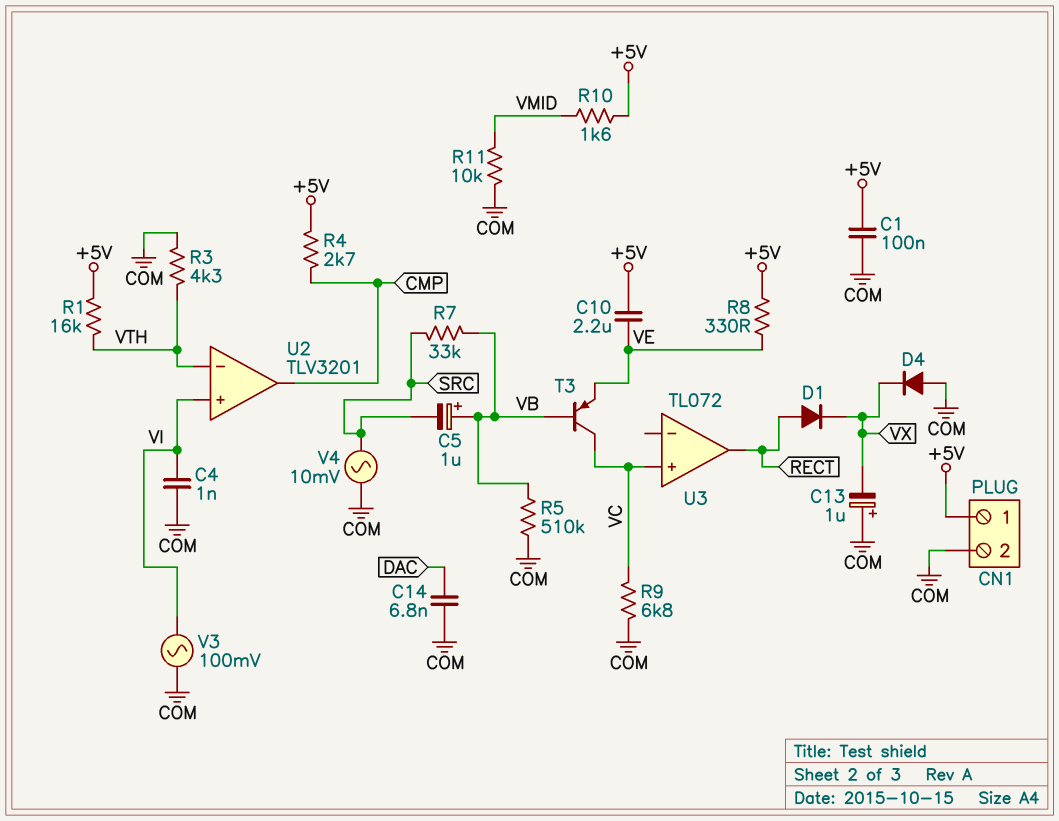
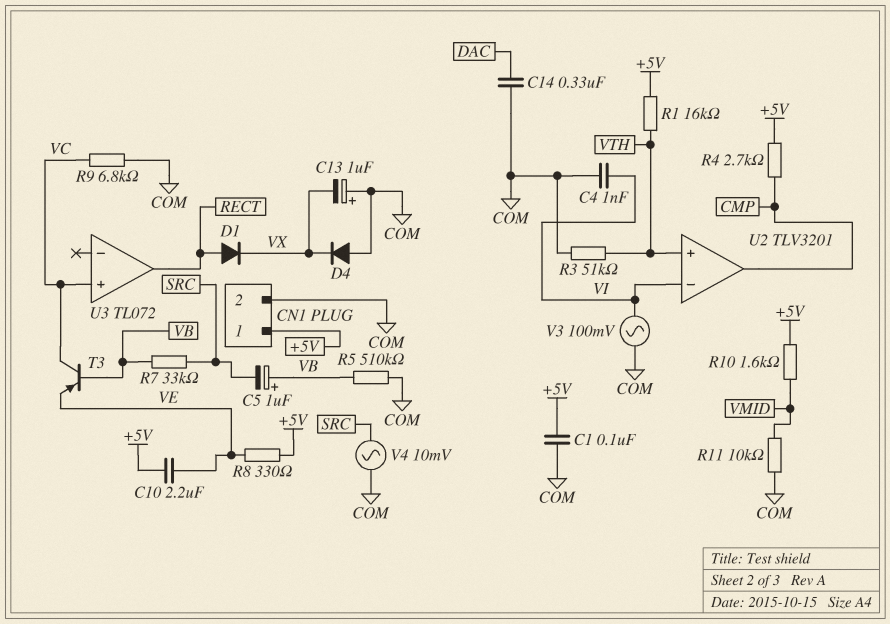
C14: 6.8nF (COM, DAC) -> 330nF (COM, DAC)
R3: 4.3k (COM, VTH) -> 51k (COM, VTH)
U2 pin in+: VI -> VTH
U2 pin in-: VTH -> VI

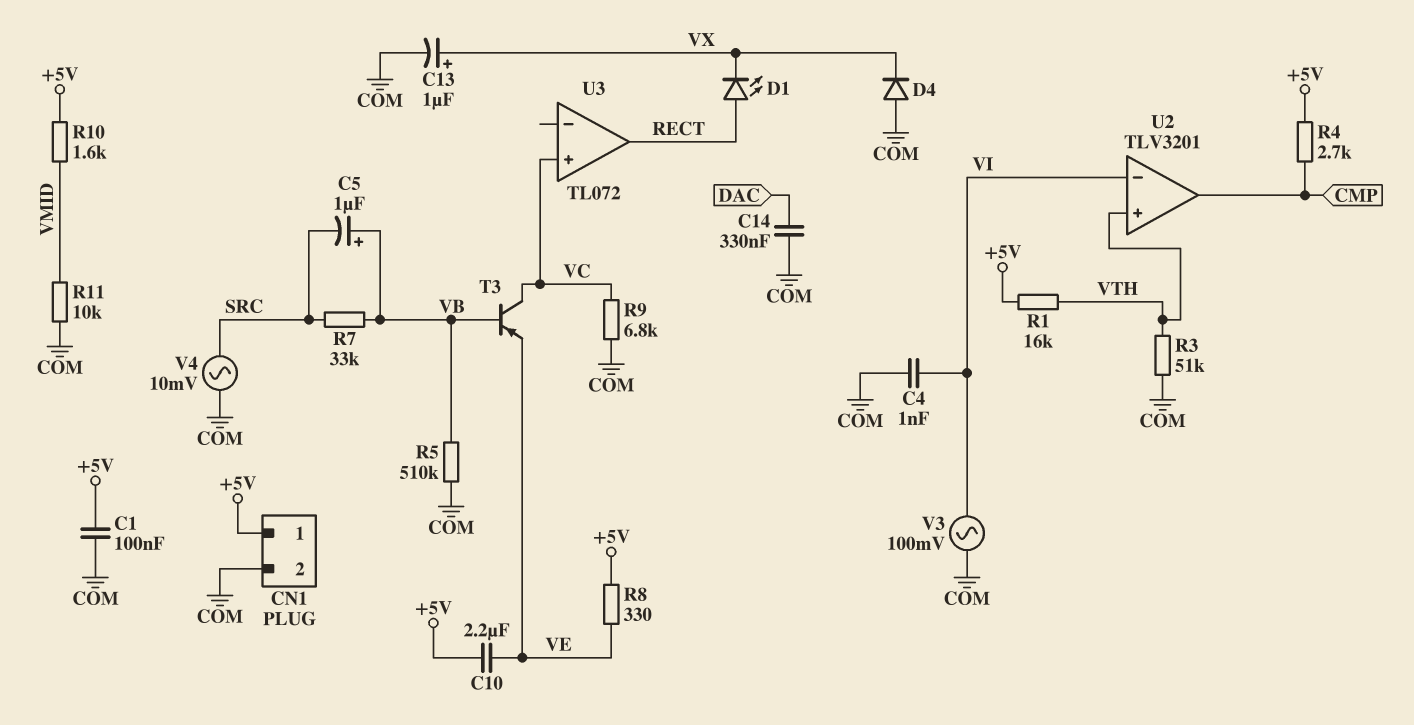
C13: 1uF (plus COM, minus VX) -> 1uF (plus VX, minus COM)
D1: diode (A RECT, K VX) -> LED (A RECT, K VX)

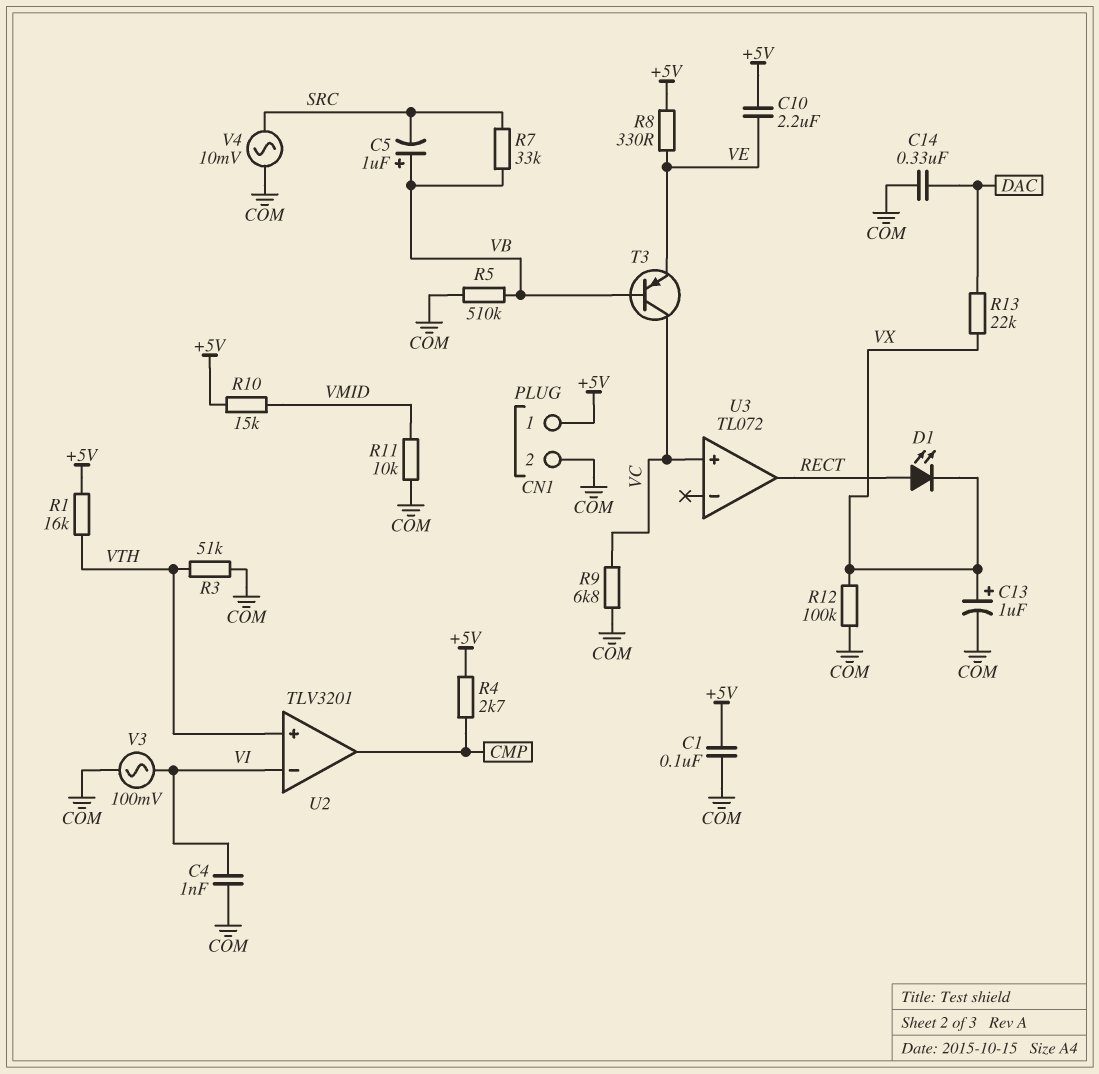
D4: diode (A COM, K VX) -> none
R10: 1.6k (+5V, VMID) -> 15k (+5V, VMID)
R12: none -> 100k (COM, VX)
R13: none -> 22k (DAC, VX)

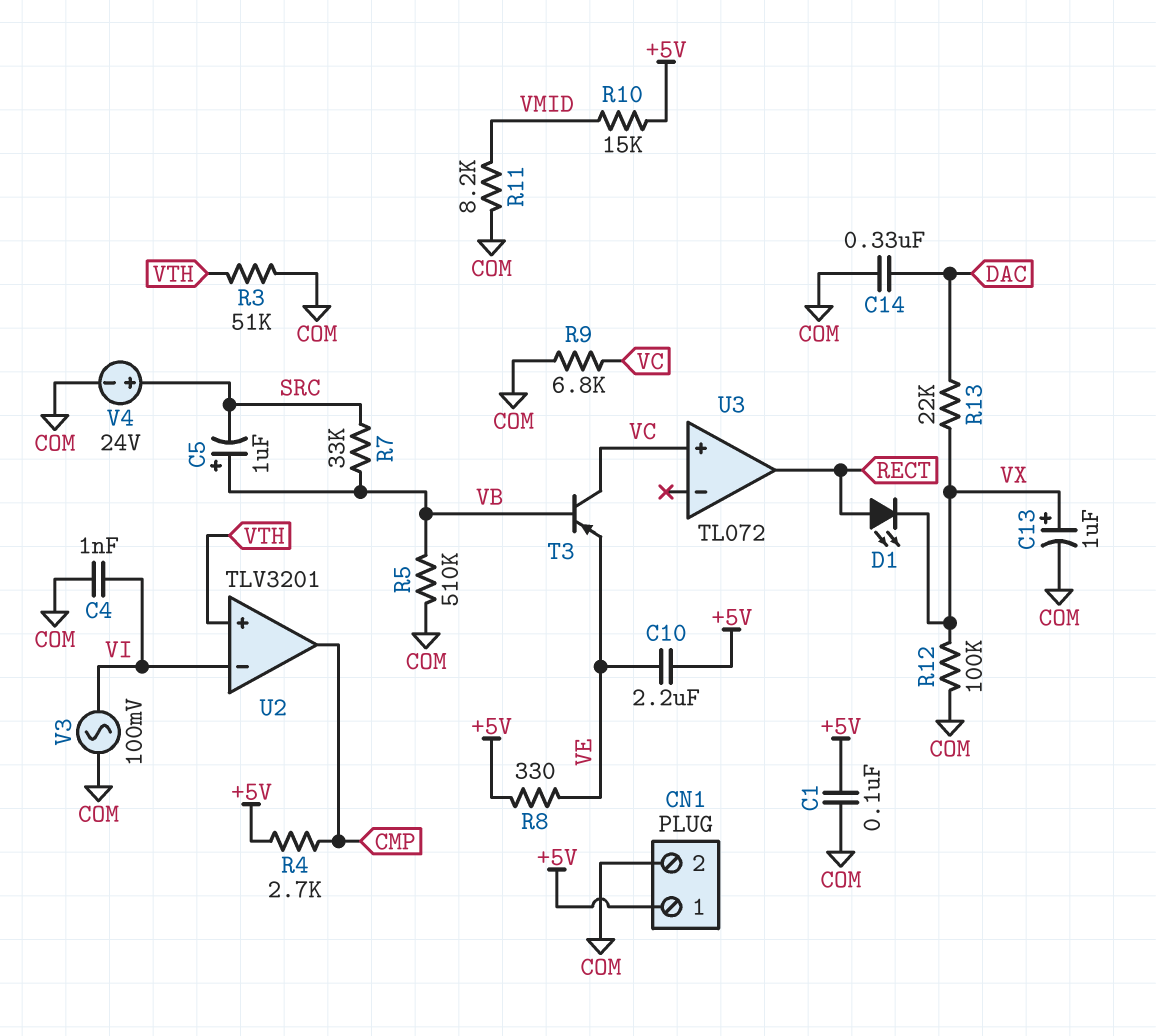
R1: 16k (+5V, VTH) -> none
R11: 10k (COM, VMID) -> 8.2k (COM, VMID)
V4: AC 10mV (COM, SRC) -> 24V (plus SRC, minus COM)

